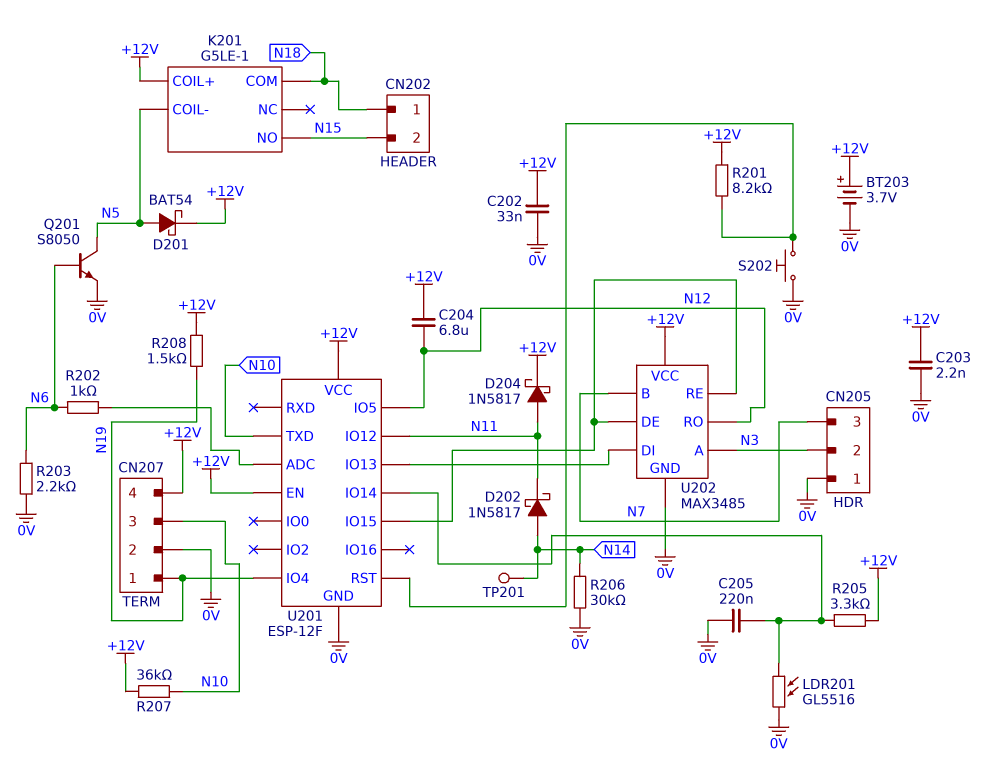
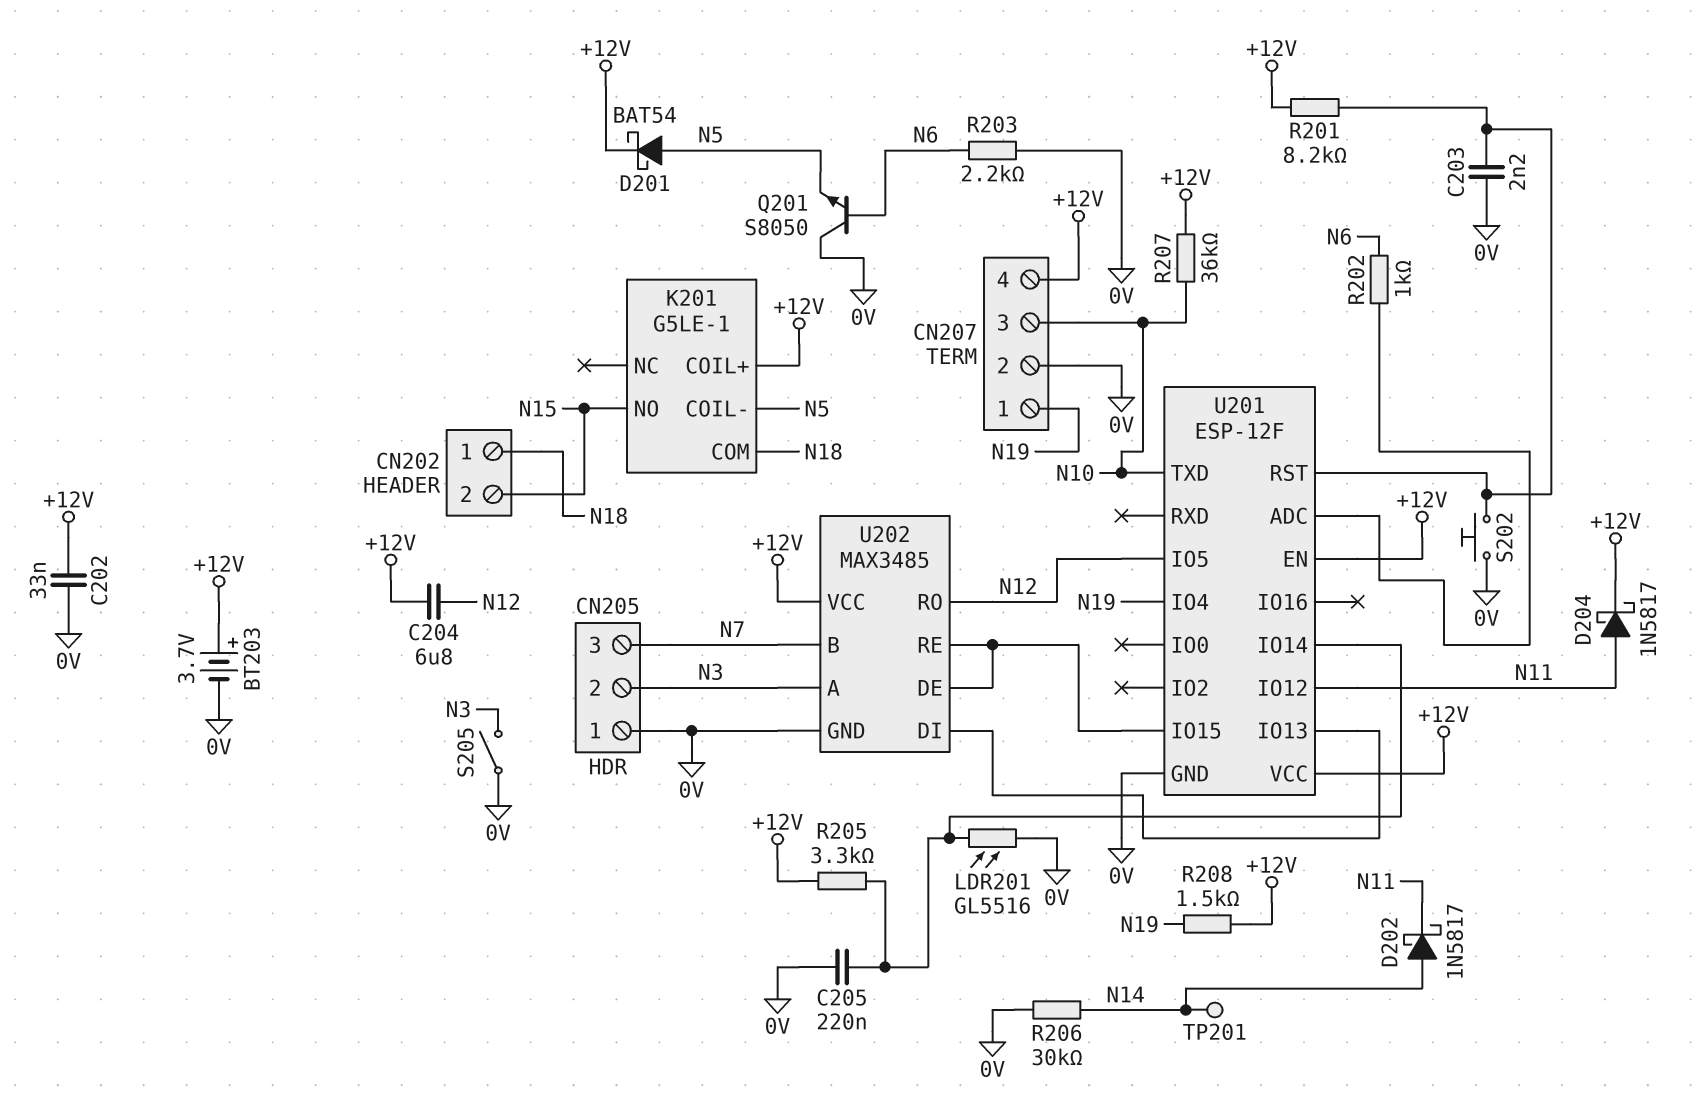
C203: 2.2nF (+12V, 0V) -> 2.2nF (0V, U201/RST)
Q201: NPN S8050 (B N6, C N5, E 0V) -> NPN S8050 (B N6, C 0V, E N5)
S205: none -> switch (0V, N3)

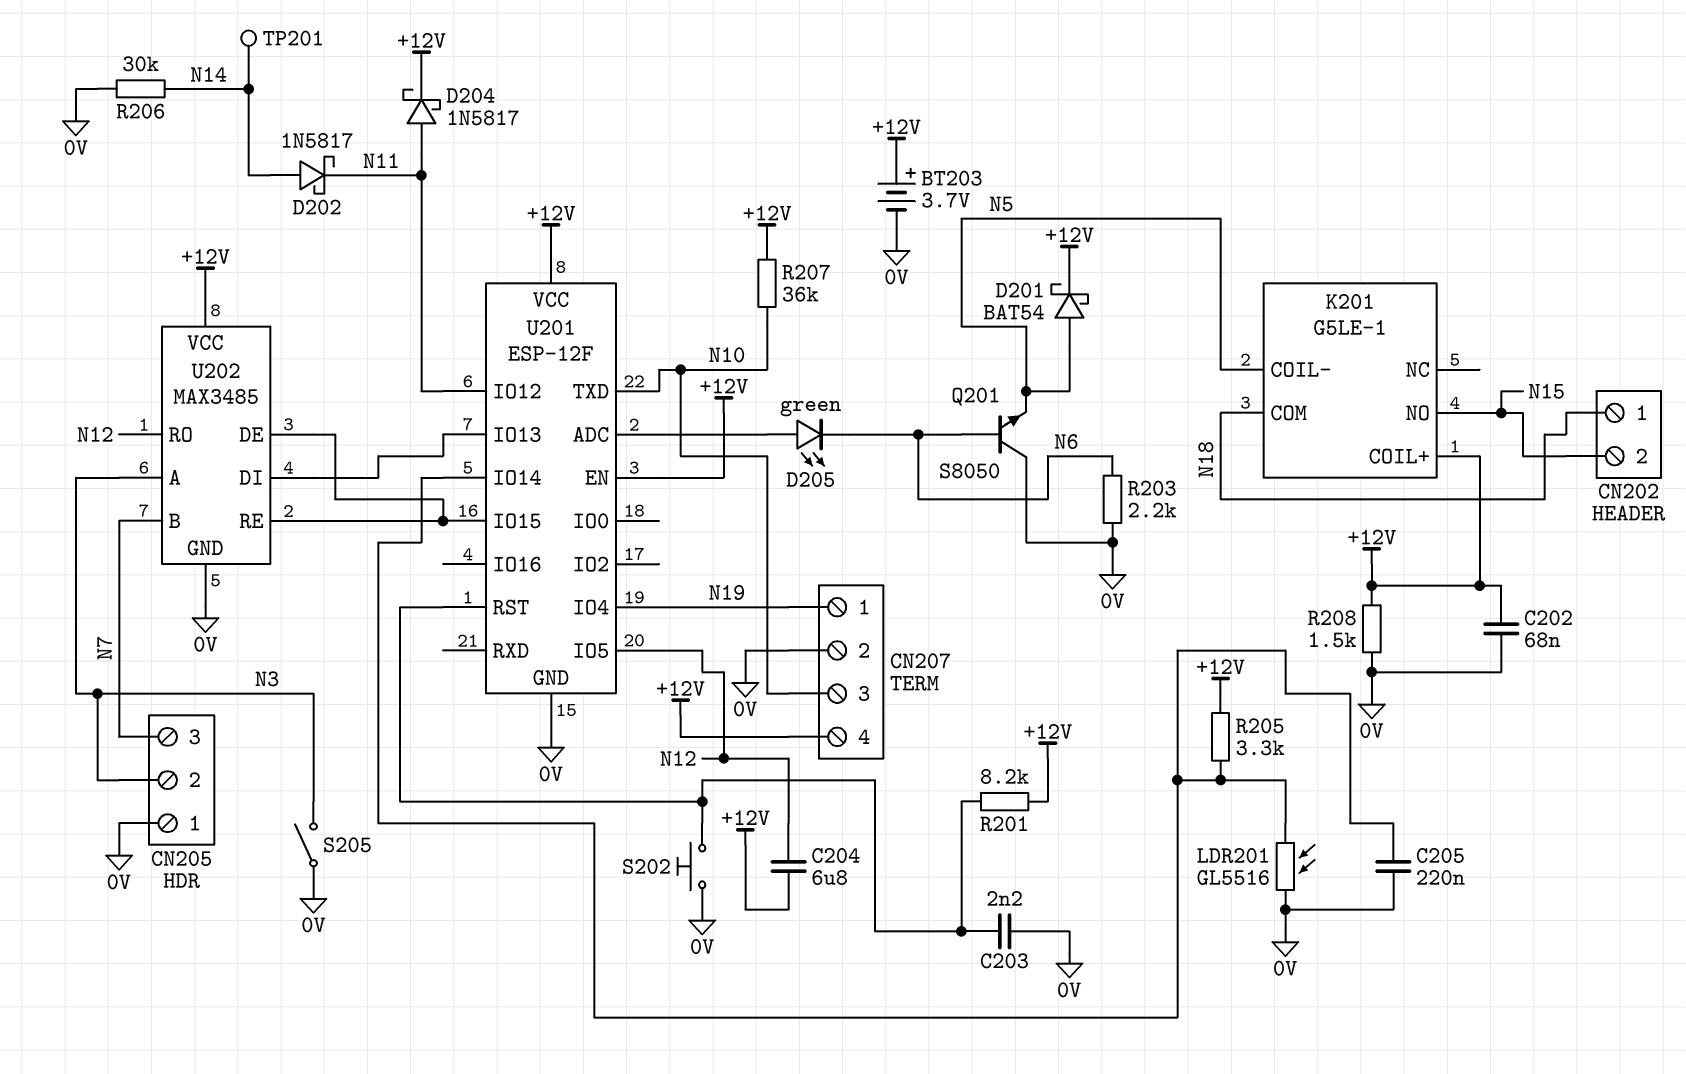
C202: 33nF (+12V, 0V) -> 68nF (+12V, 0V)
D205: none -> LED green (A U201/ADC, K N6)
R202: 1k (N6, U201/ADC) -> none
R208: 1.5k (+12V, N19) -> 1.5k (+12V, 0V)

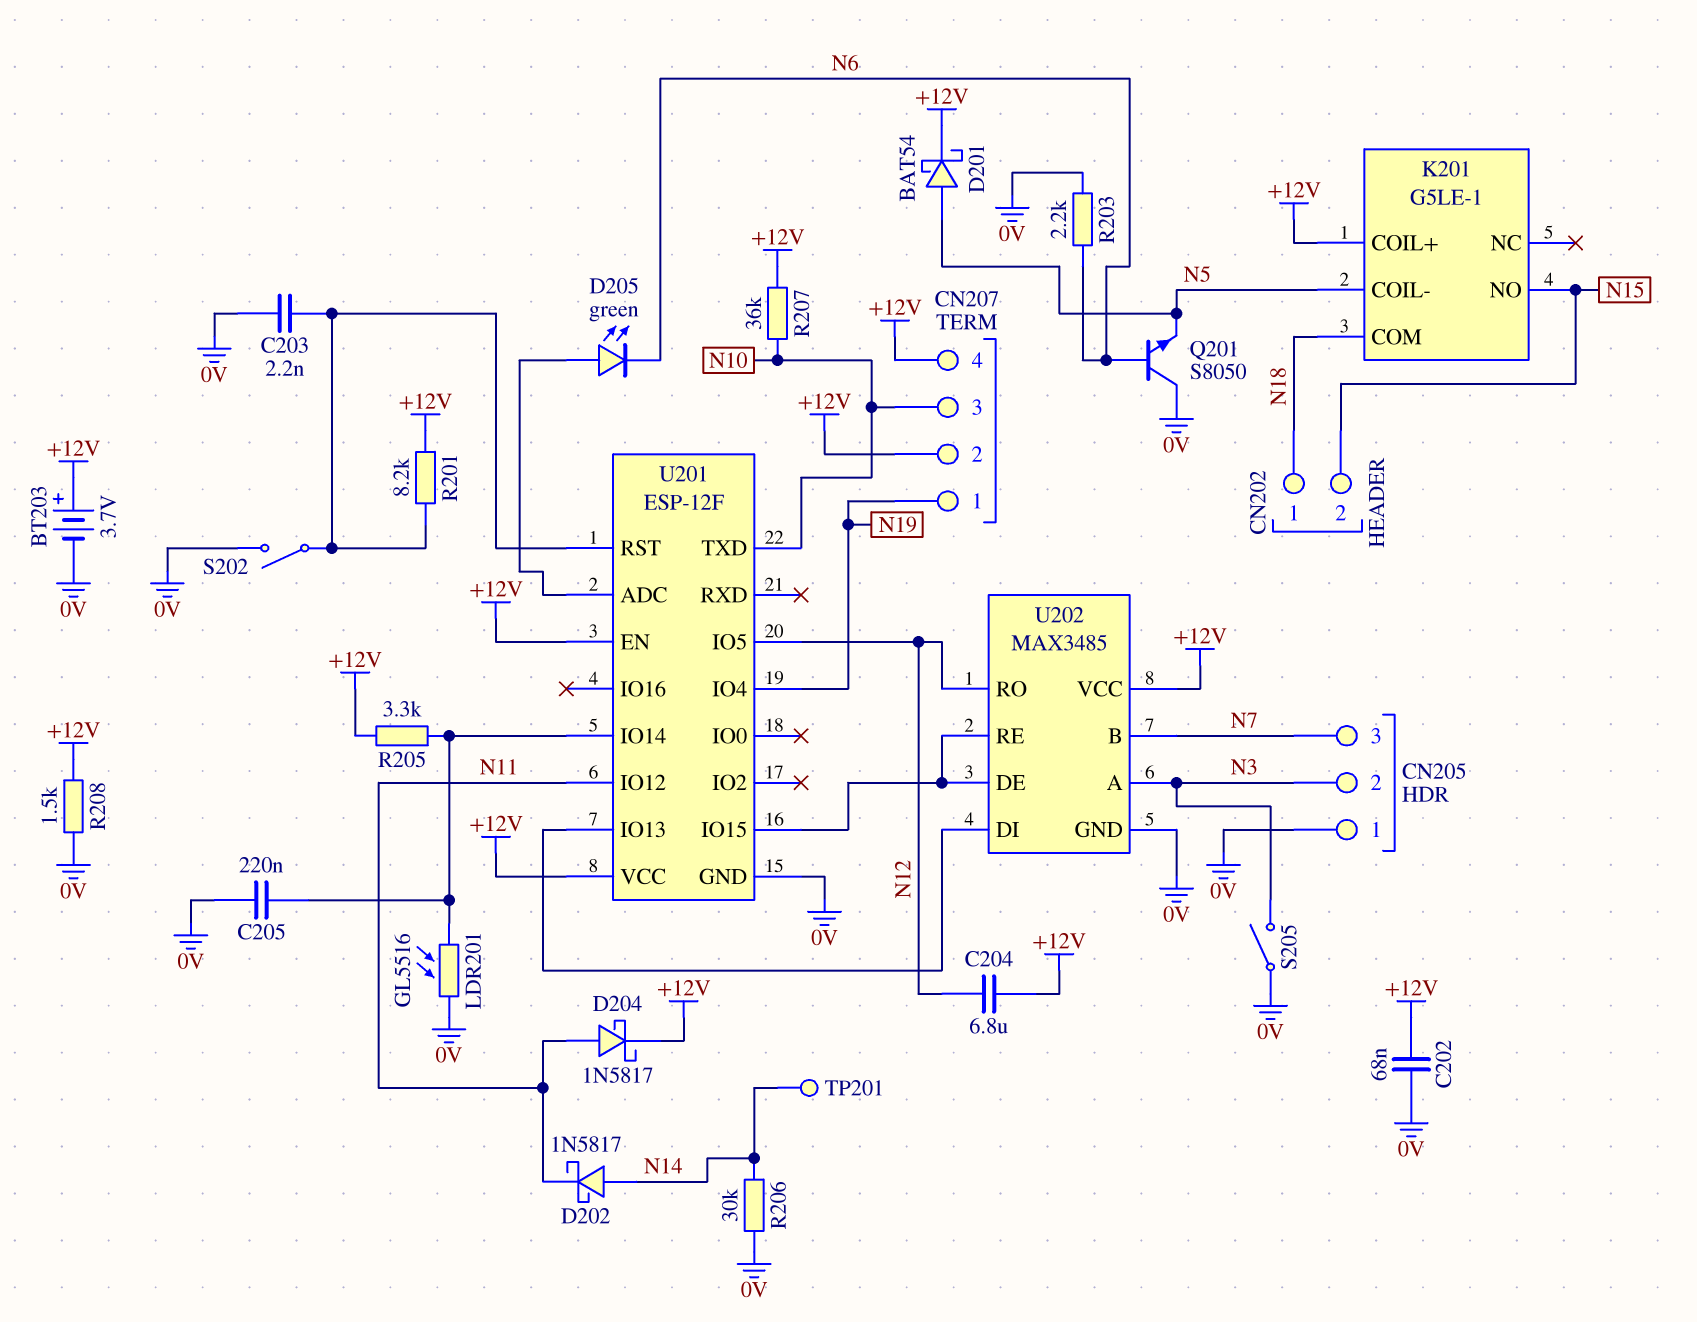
CN207 pin 2: 0V -> +12V
S202: button (0V, U201/RST) -> switch (0V, U201/RST)

